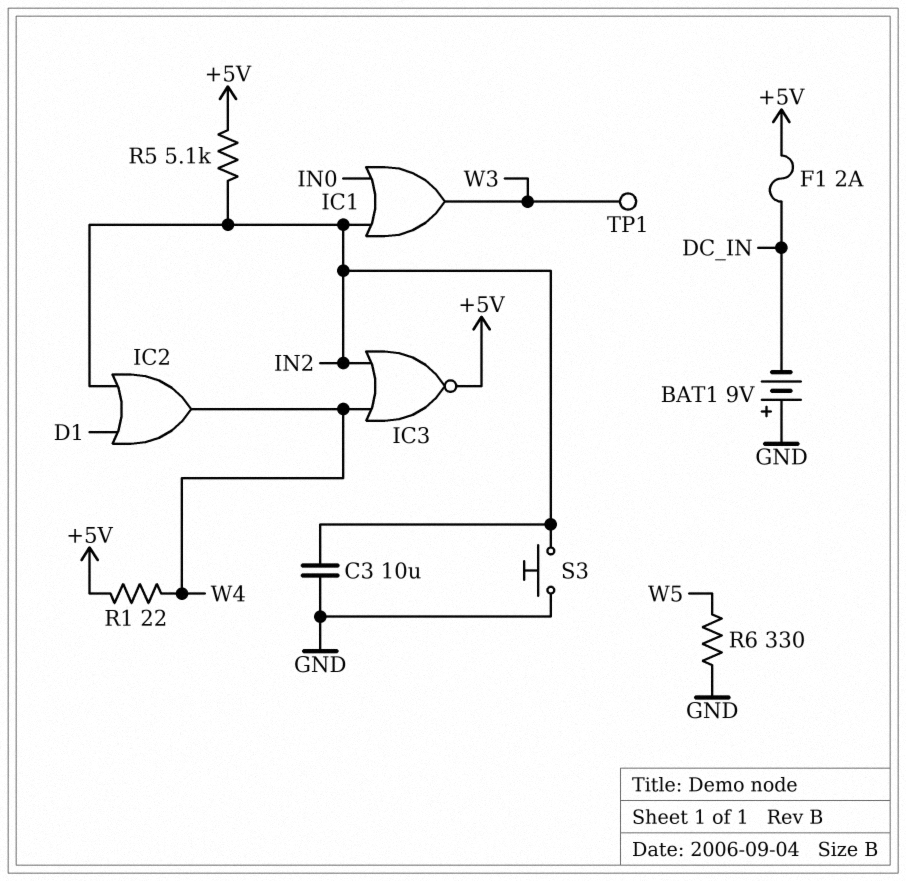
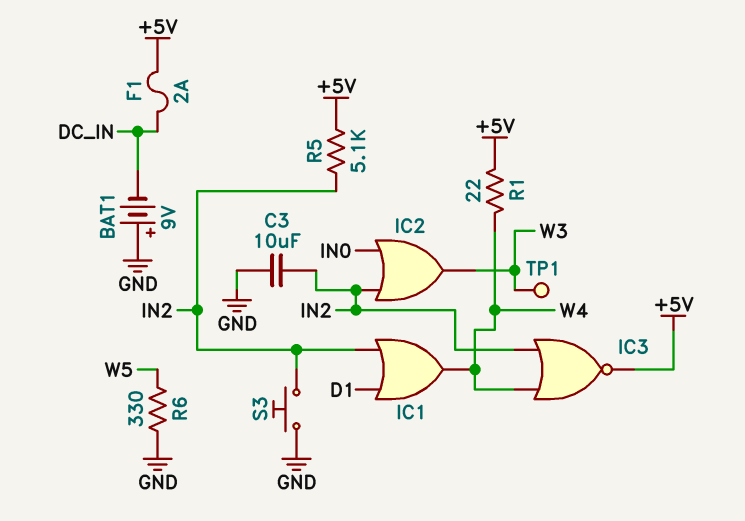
IC1: OR (in IN0, in IN2, out W3) -> OR (in D1, in IN2, out W4)
IC2: OR (in D1, in IN2, out W4) -> OR (in IN0, in IN2, out W3)

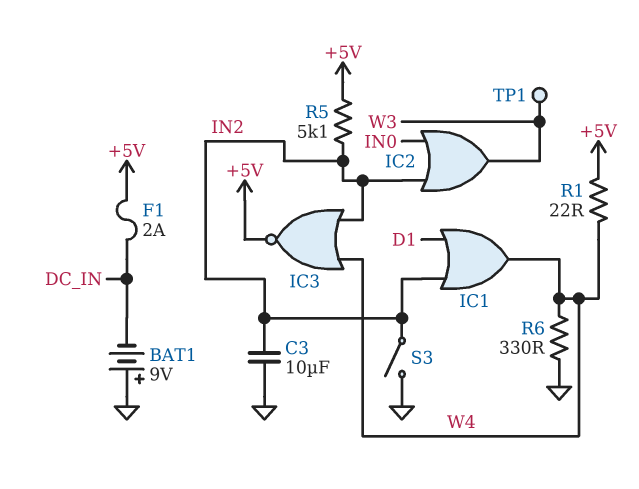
R6: 330 (GND, W5) -> 330 (GND, W4)
S3: button (GND, IN2) -> switch (GND, IN2)

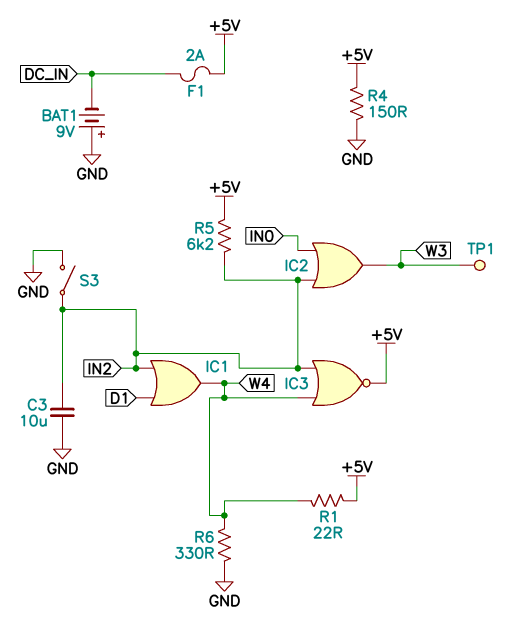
R4: none -> 150 (+5V, GND)
R5: 5.1k (+5V, IN2) -> 6.2k (+5V, IN2)

